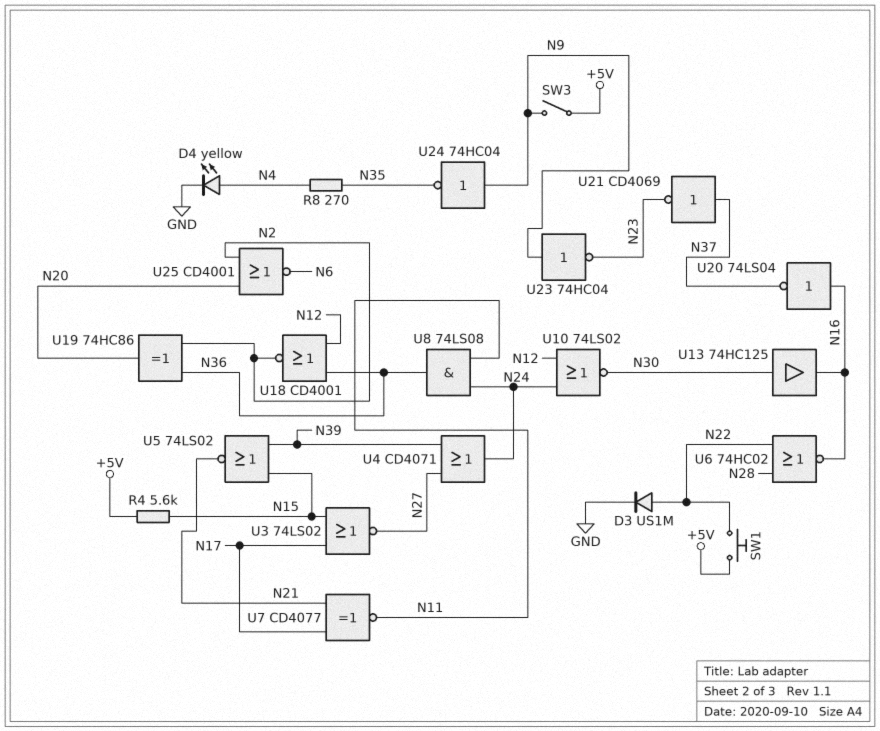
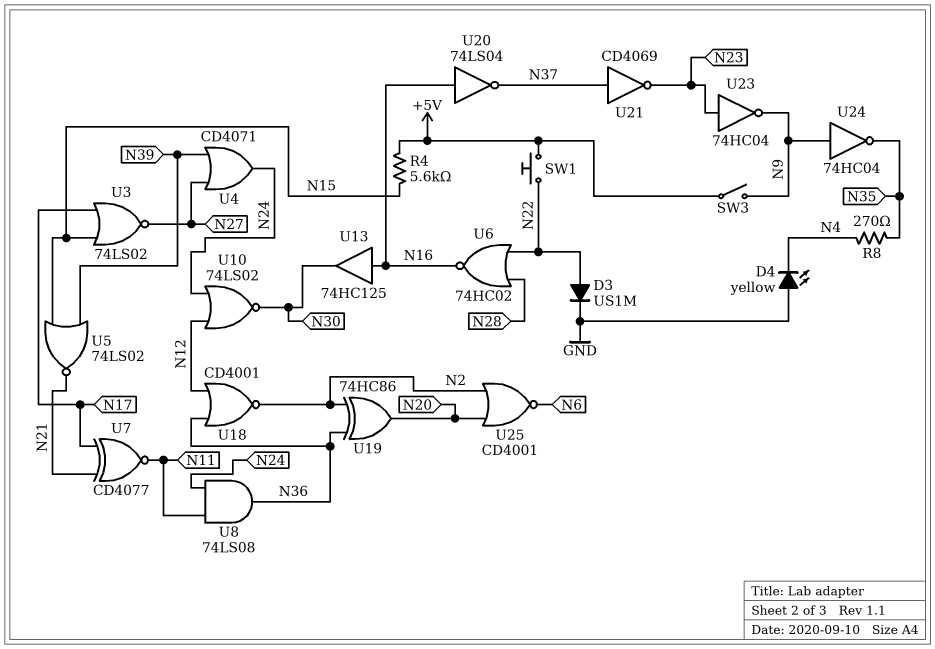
D4: LED yellow (A N4, K GND) -> LED yellow (A GND, K N4)
U13: buffer 74HC125 (in N30, out N16) -> buffer 74HC125 (in N16, out N30)
U23: NOT 74HC04 (in N9, out N23) -> NOT 74HC04 (in N23, out N9)

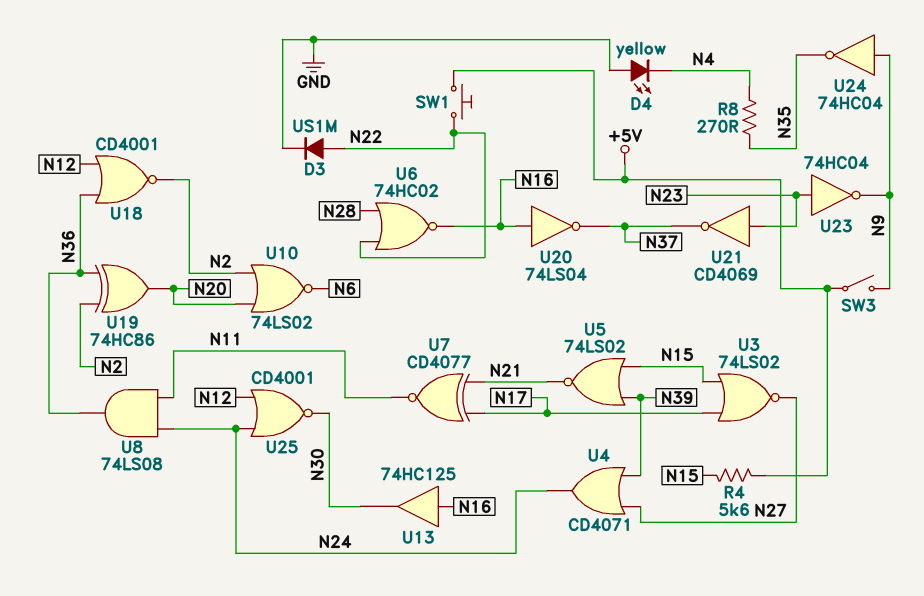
U10: NOR 74LS02 (in N12, in N24, out N30) -> NOR 74LS02 (in N2, in N20, out N6)
U21: NOT CD4069 (in N37, out N23) -> NOT CD4069 (in N23, out N37)
U25: NOR CD4001 (in N2, in N20, out N6) -> NOR CD4001 (in N12, in N24, out N30)

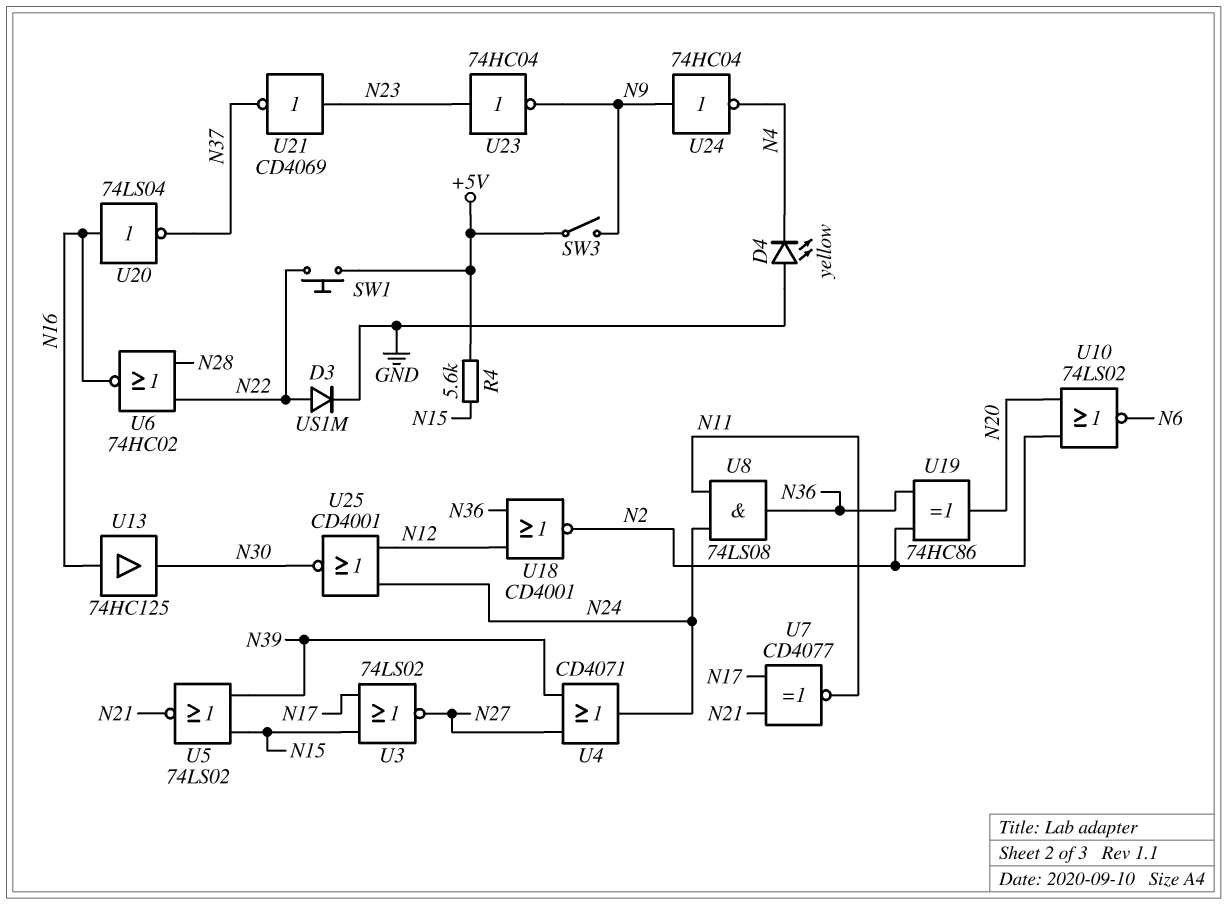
R8: 270 (N4, N35) -> none
U24: NOT 74HC04 (in N9, out N35) -> NOT 74HC04 (in N9, out N4)

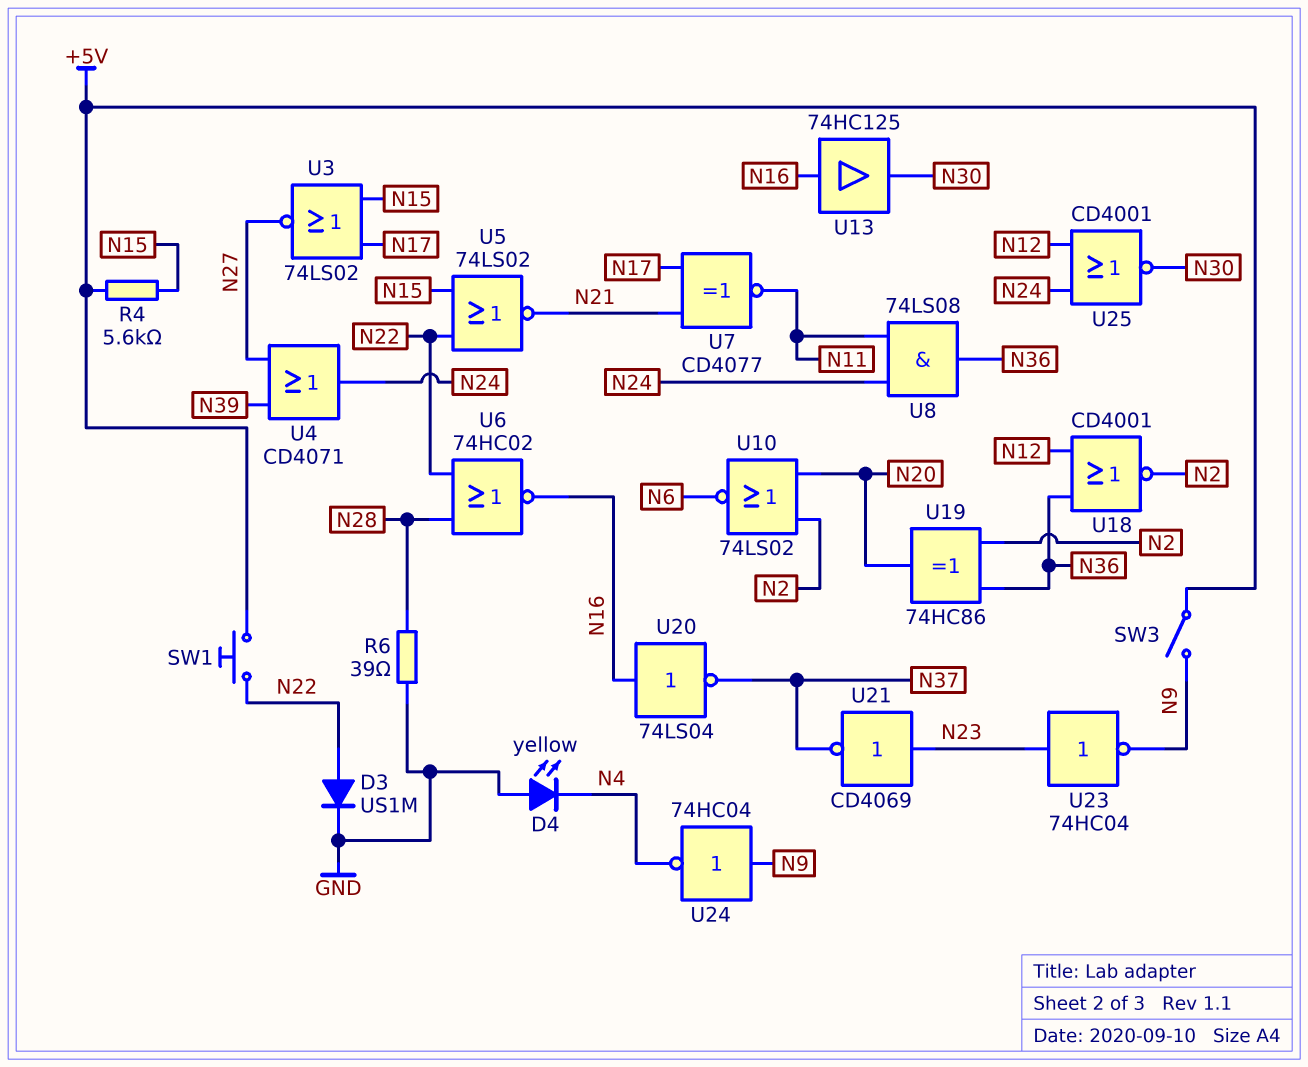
R6: none -> 39 (GND, N28)
U5: NOR 74LS02 (in N15, in N39, out N21) -> NOR 74LS02 (in N15, in N22, out N21)

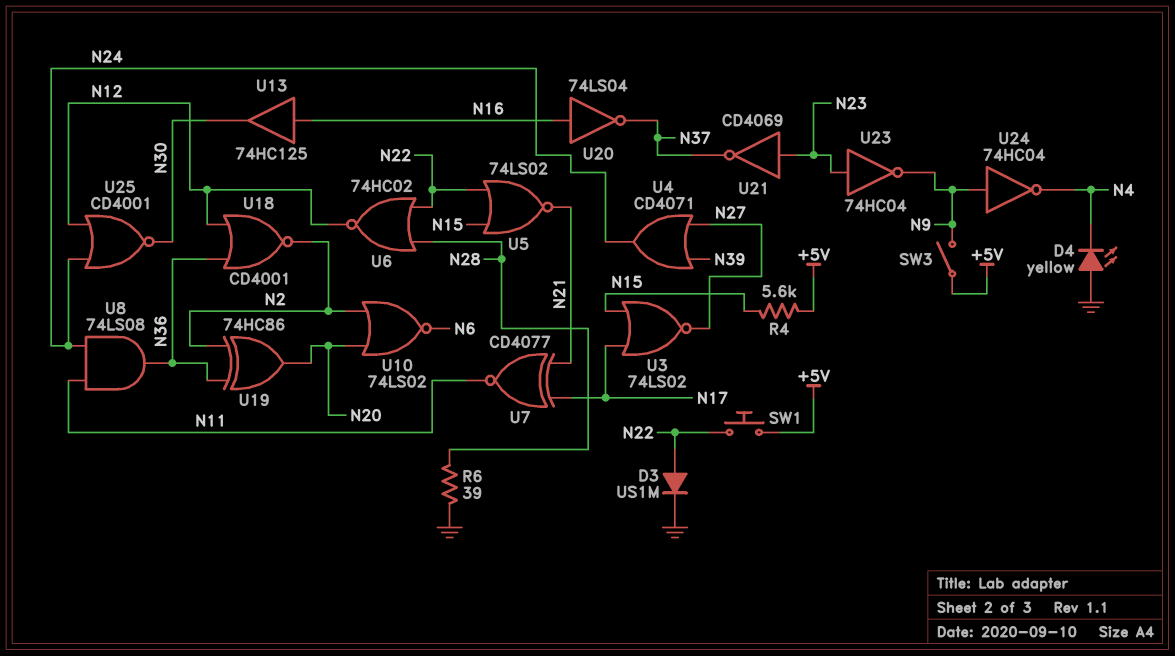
U6: NOR 74HC02 (in N22, in N28, out N16) -> NOR 74HC02 (in N22, in N28, out N12)

